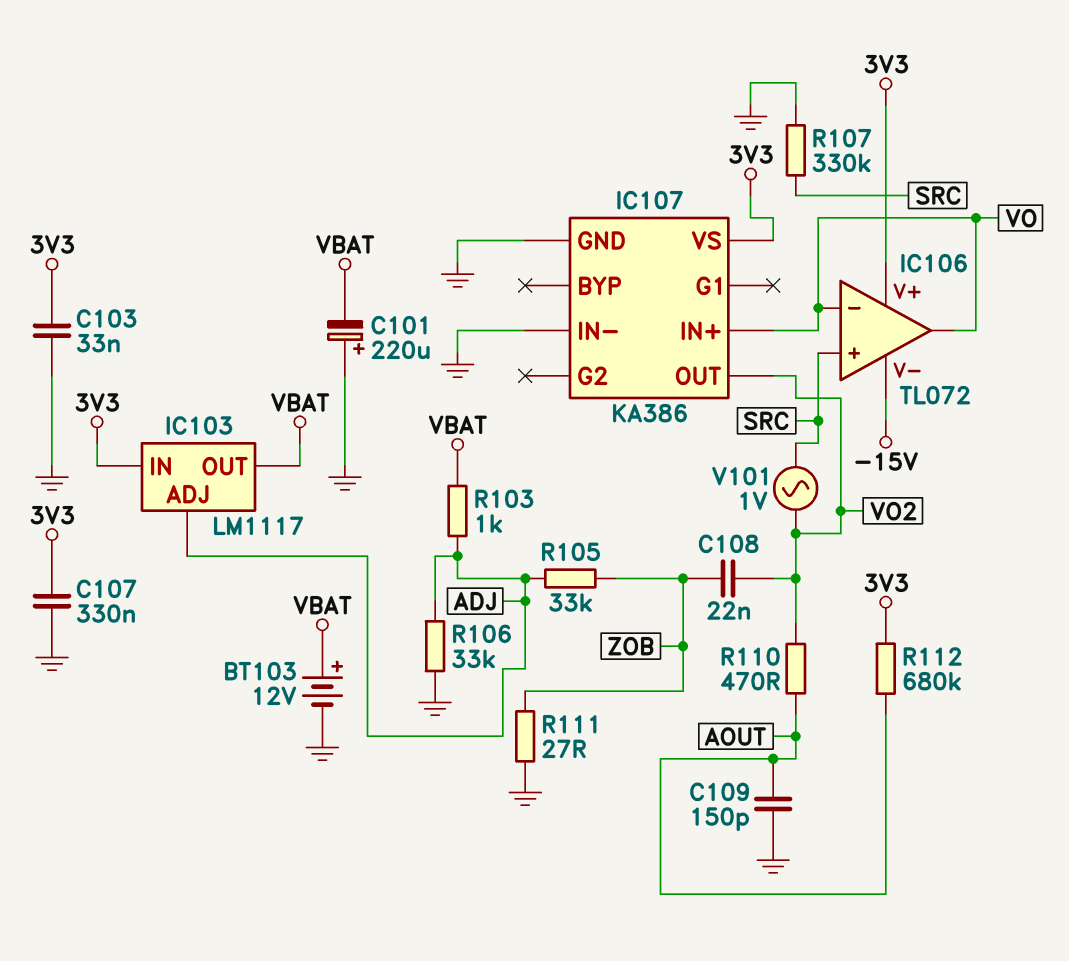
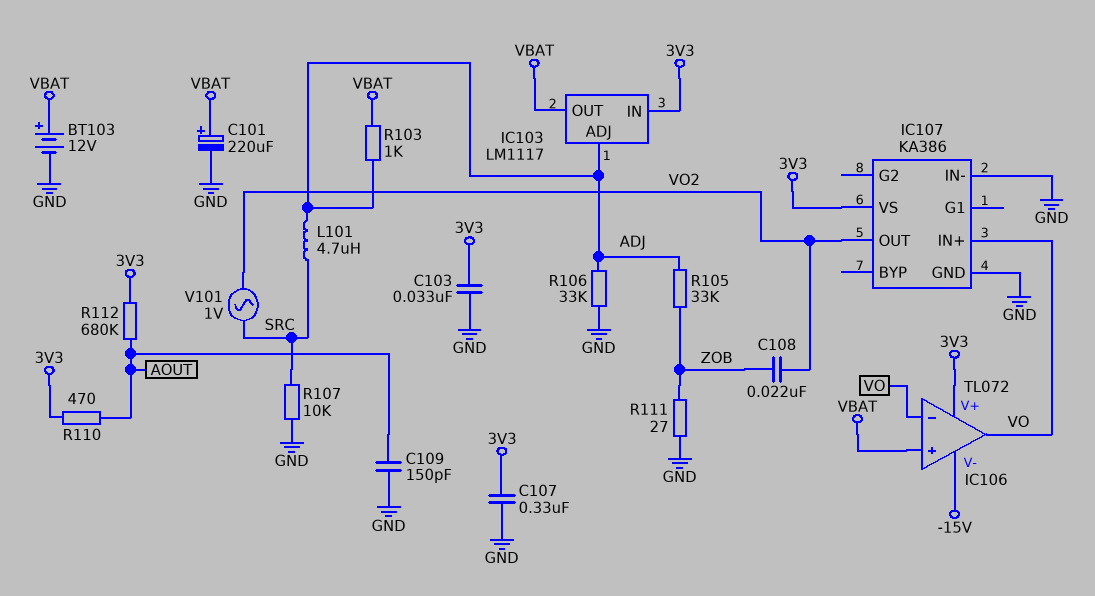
C101: 220uF (plus GND, minus VBAT) -> 220uF (plus VBAT, minus GND)
IC106 pin in+: SRC -> VBAT
L101: none -> 4.7uH (ADJ, SRC)
R107: 330k (GND, SRC) -> 10k (GND, SRC)
R110: 470 (AOUT, VO2) -> 470 (3V3, AOUT)

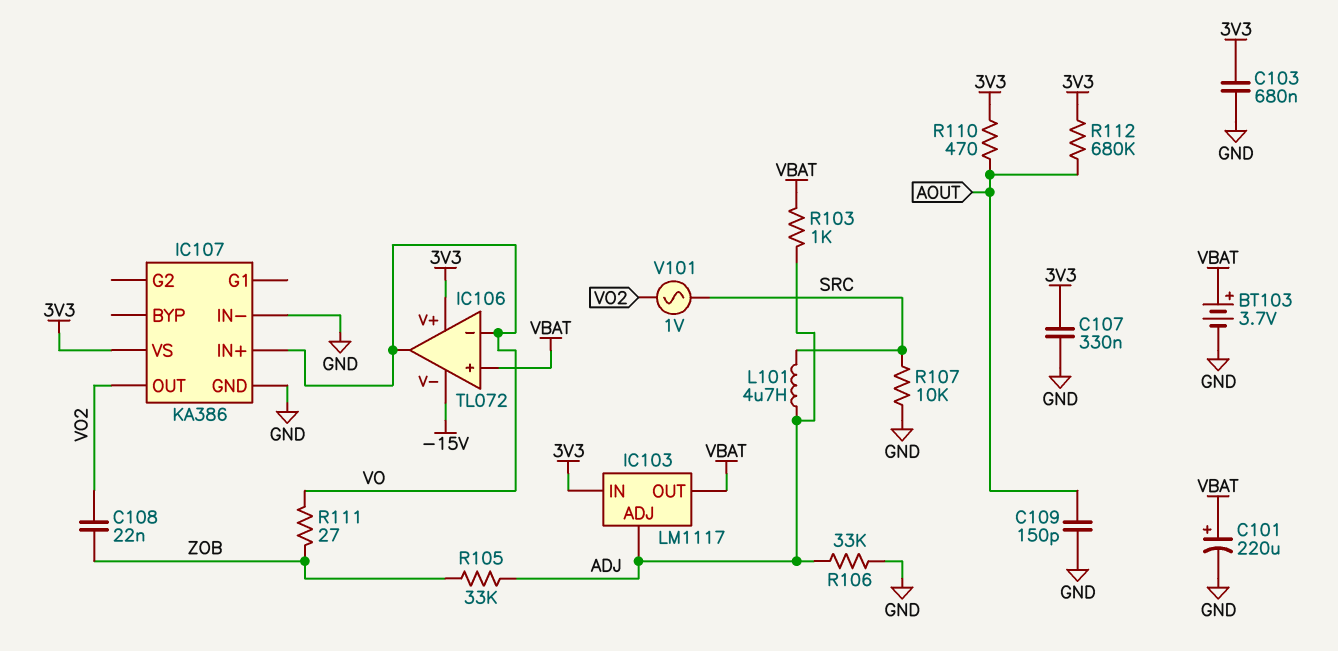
BT103: 12V (plus VBAT, minus GND) -> 3.7V (plus VBAT, minus GND)
C103: 33nF (3V3, GND) -> 680nF (3V3, GND)
R111: 27 (GND, ZOB) -> 27 (VO, ZOB)

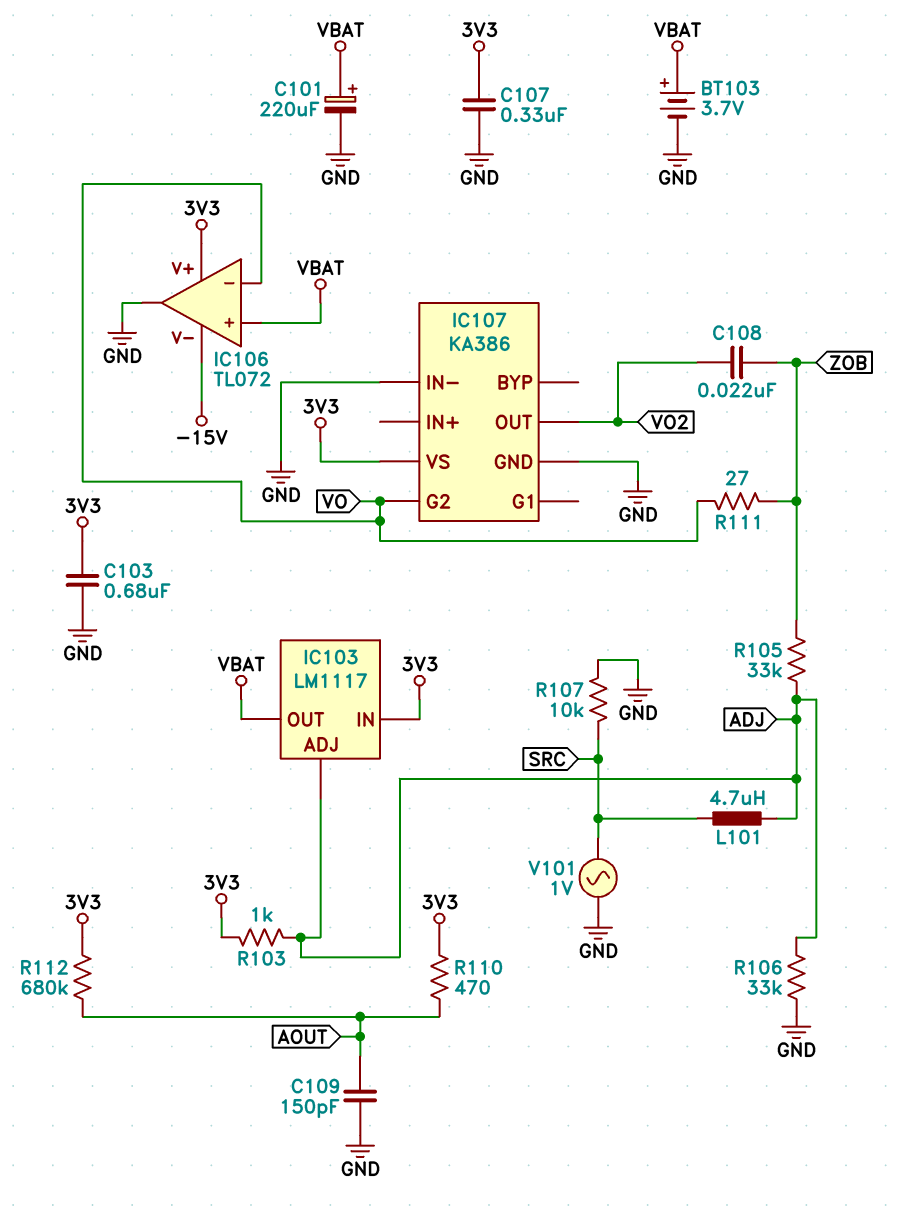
IC106 pin out: VO -> GND
IC107 pin G2: none -> VO
IC107 pin IN+: VO -> none
R103: 1k (ADJ, VBAT) -> 1k (3V3, ADJ)
V101: AC 1V (SRC, VO2) -> AC 1V (GND, SRC)

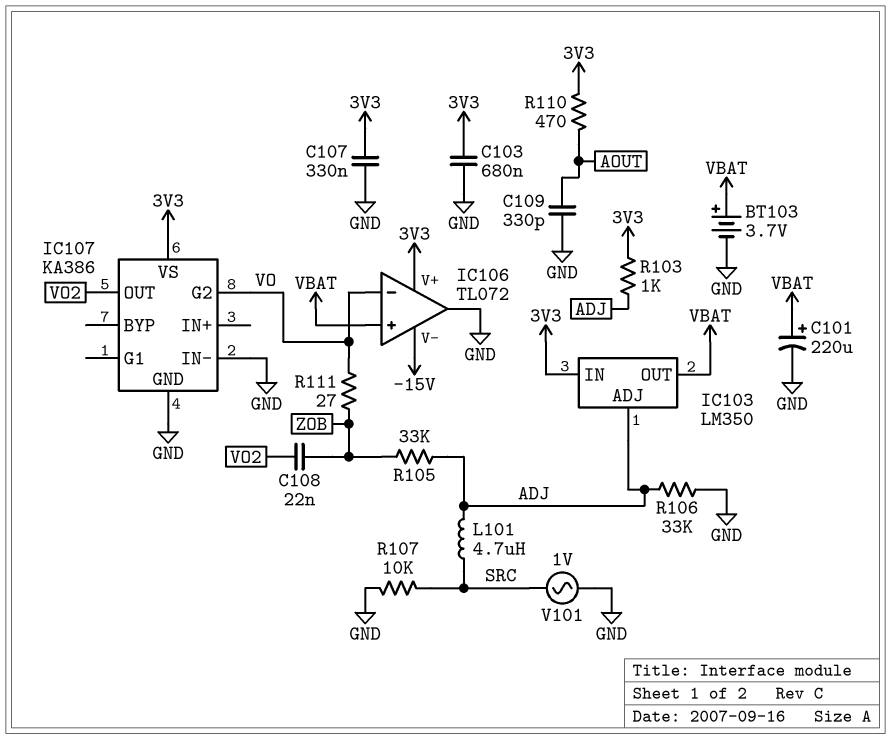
C109: 150pF (AOUT, GND) -> 330pF (AOUT, GND)
IC103: LM1117 -> LM350
R112: 680k (3V3, AOUT) -> none

